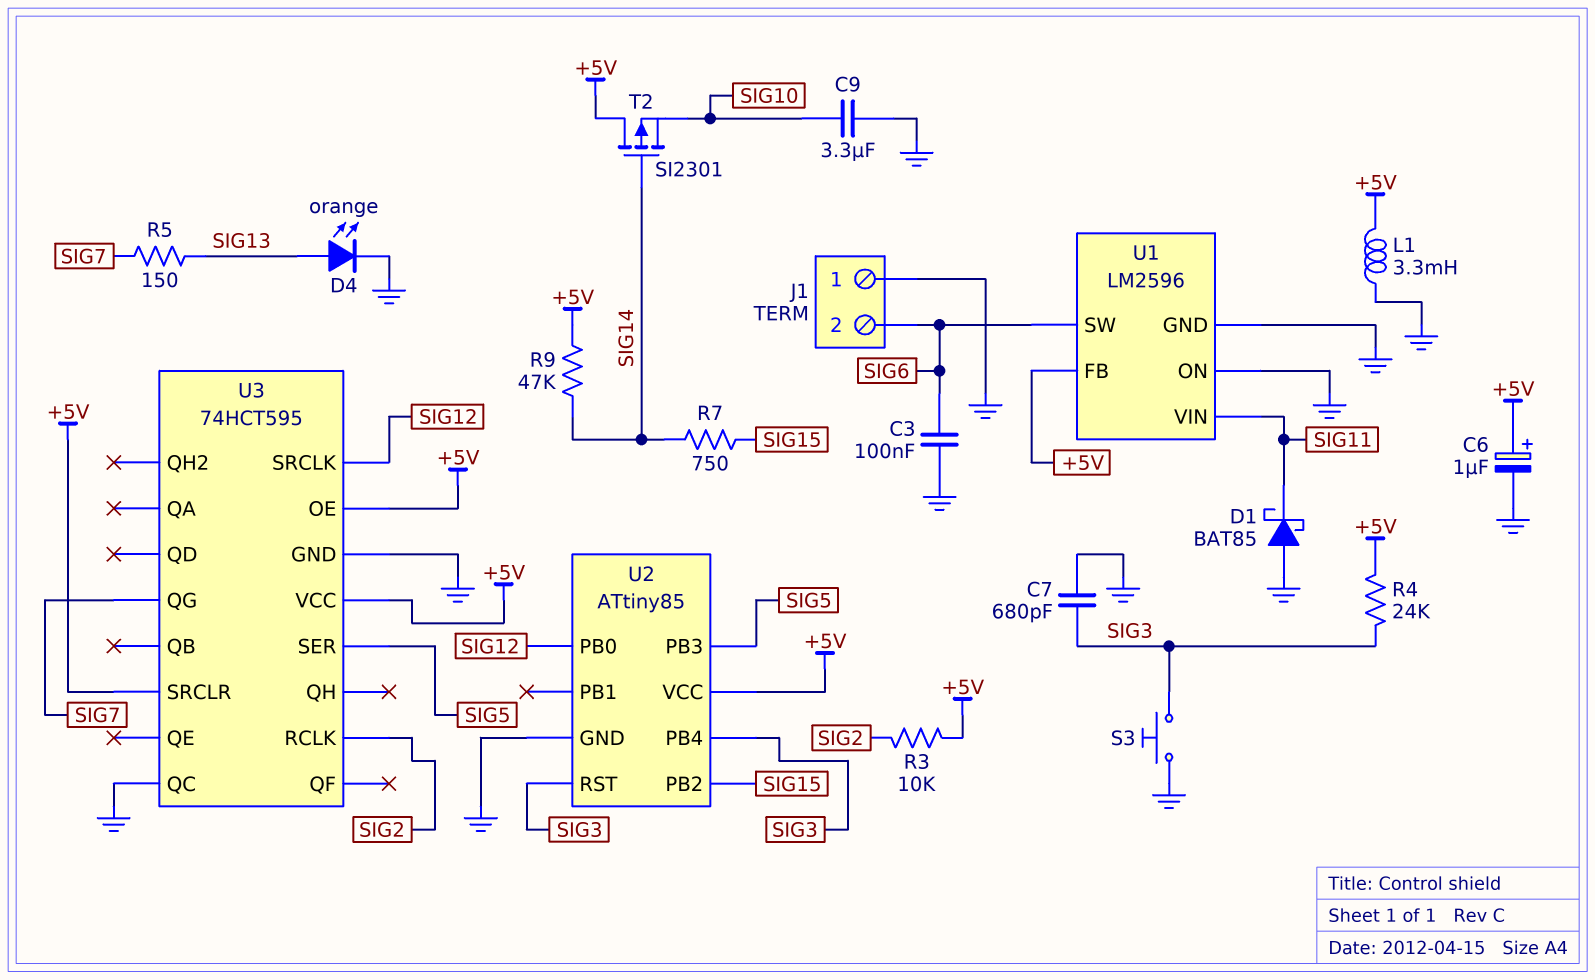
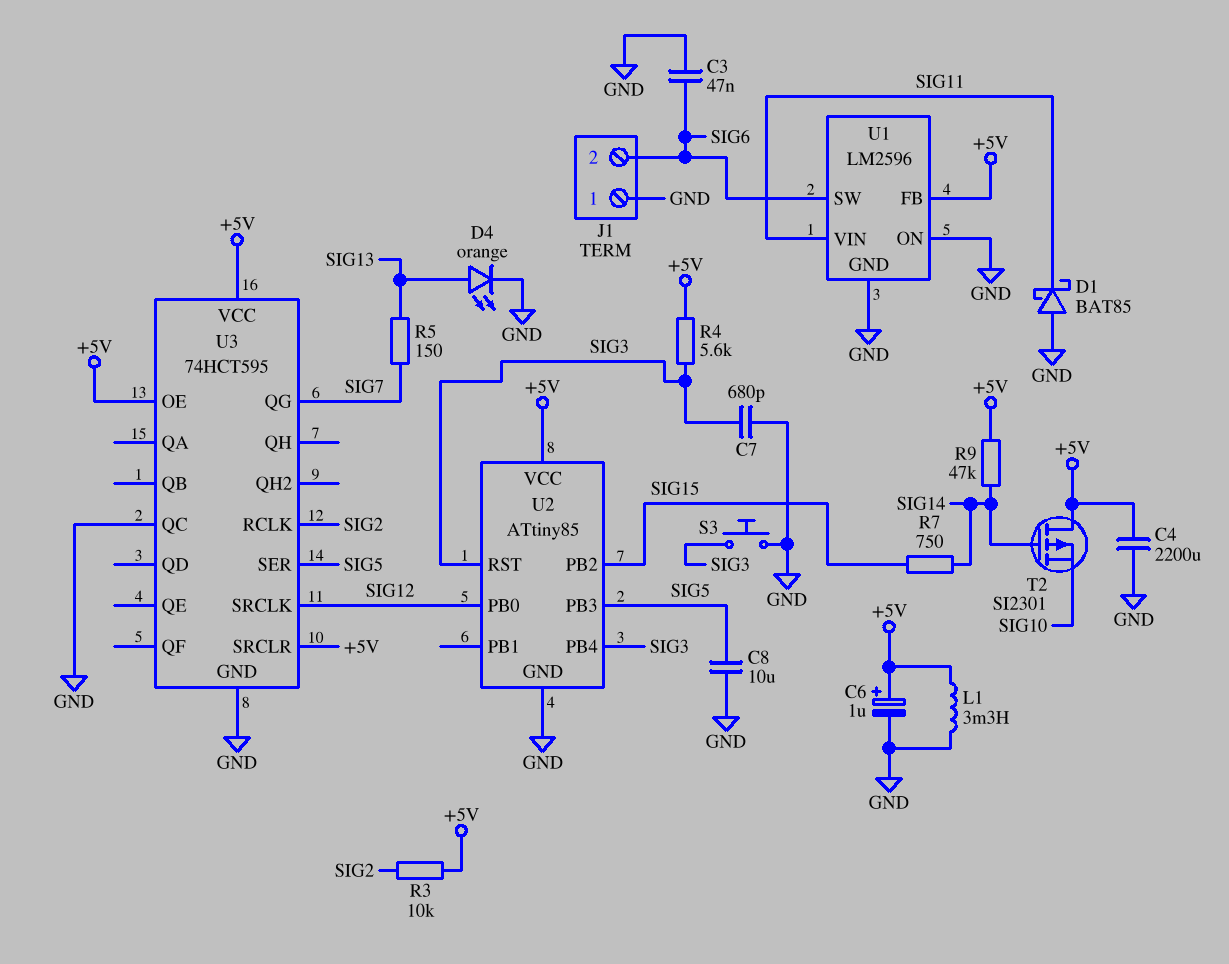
C3: 100nF (GND, SIG6) -> 47nF (GND, SIG6)
C4: none -> 2200uF (+5V, GND)
C8: none -> 10uF (GND, SIG5)
C9: 3.3uF (GND, SIG10) -> none
R4: 24k (+5V, SIG3) -> 5.6k (+5V, SIG3)

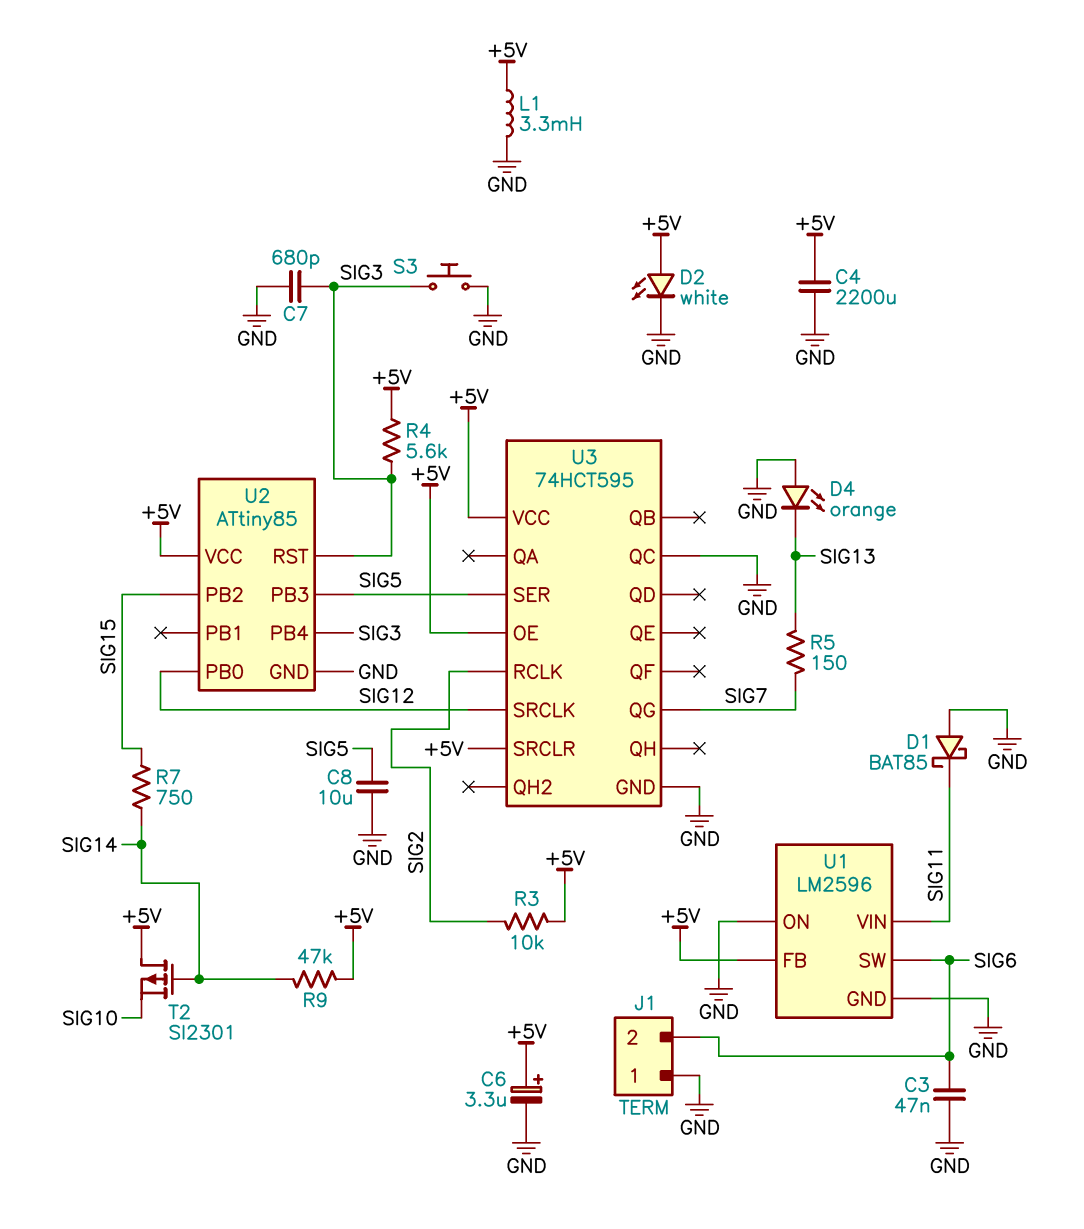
C6: 1uF (plus +5V, minus GND) -> 3.3uF (plus +5V, minus GND)
D2: none -> LED white (A +5V, K GND)
D4: LED orange (A SIG13, K GND) -> LED orange (A GND, K SIG13)

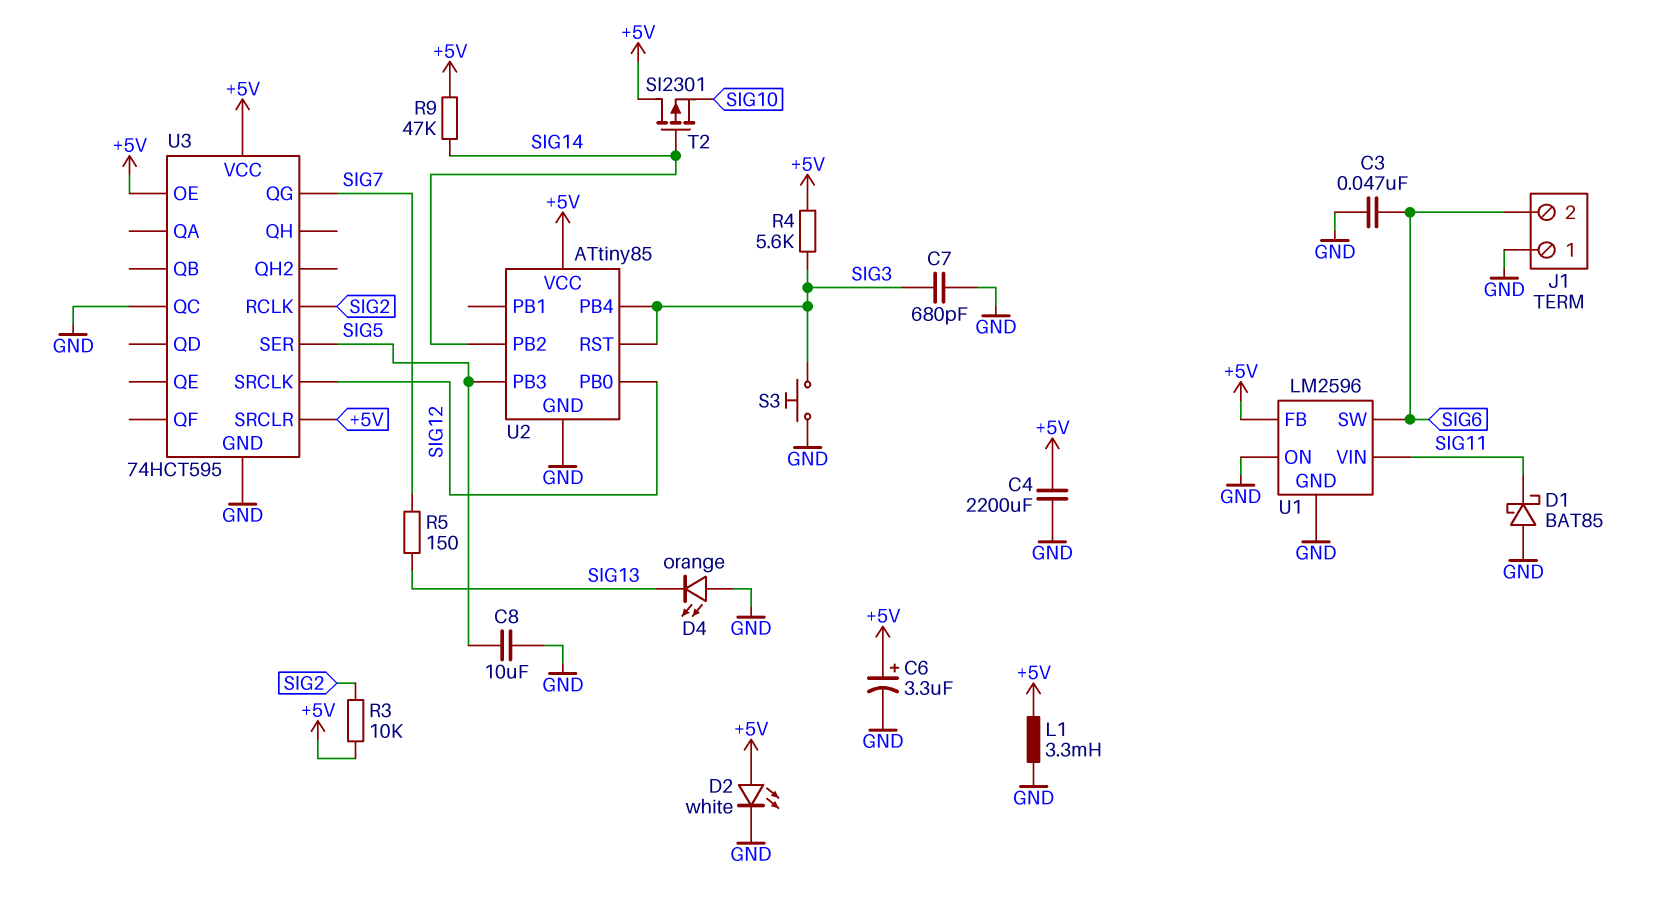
R7: 750 (SIG14, SIG15) -> none
U2 pin PB2: SIG15 -> SIG14

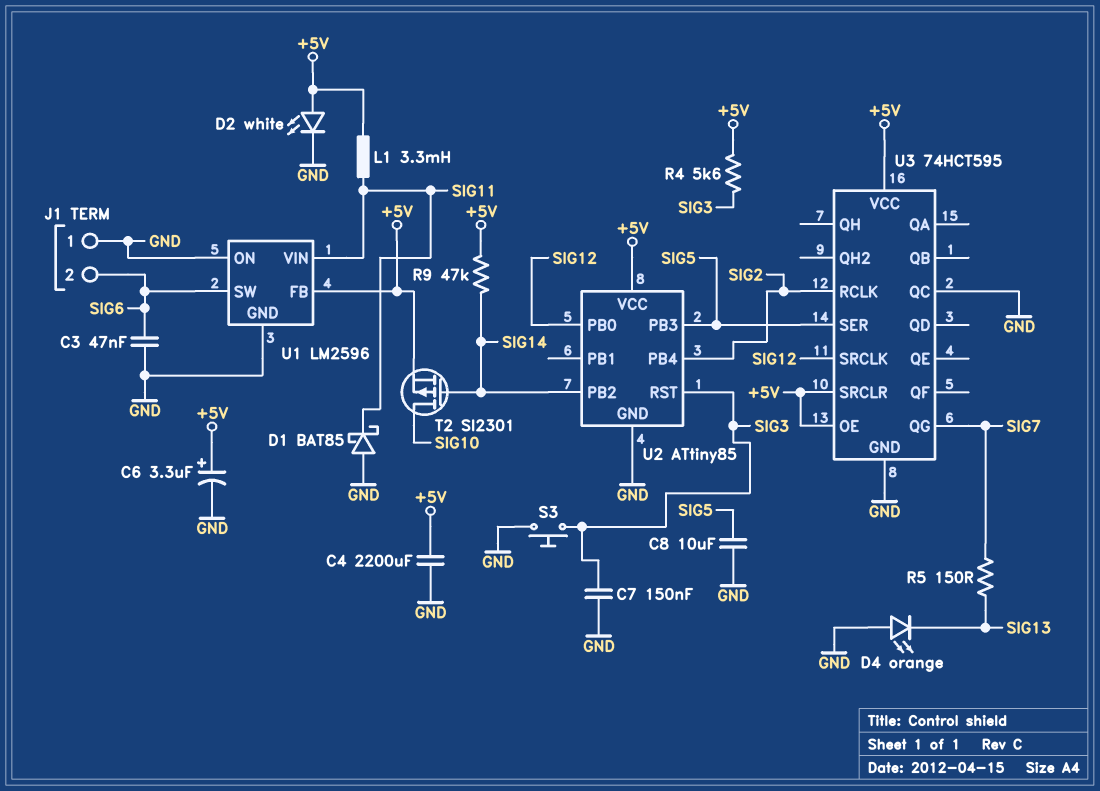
C7: 680pF (GND, SIG3) -> 150nF (GND, SIG3)
L1: 3.3mH (+5V, GND) -> 3.3mH (+5V, SIG11)
R3: 10k (+5V, SIG2) -> none
T2: PMOS SI2301 (G SIG14, D +5V, S SIG10) -> PMOS SI2301 (G SIG14, D SIG10, S +5V)
U2 pin PB4: SIG3 -> SIG2

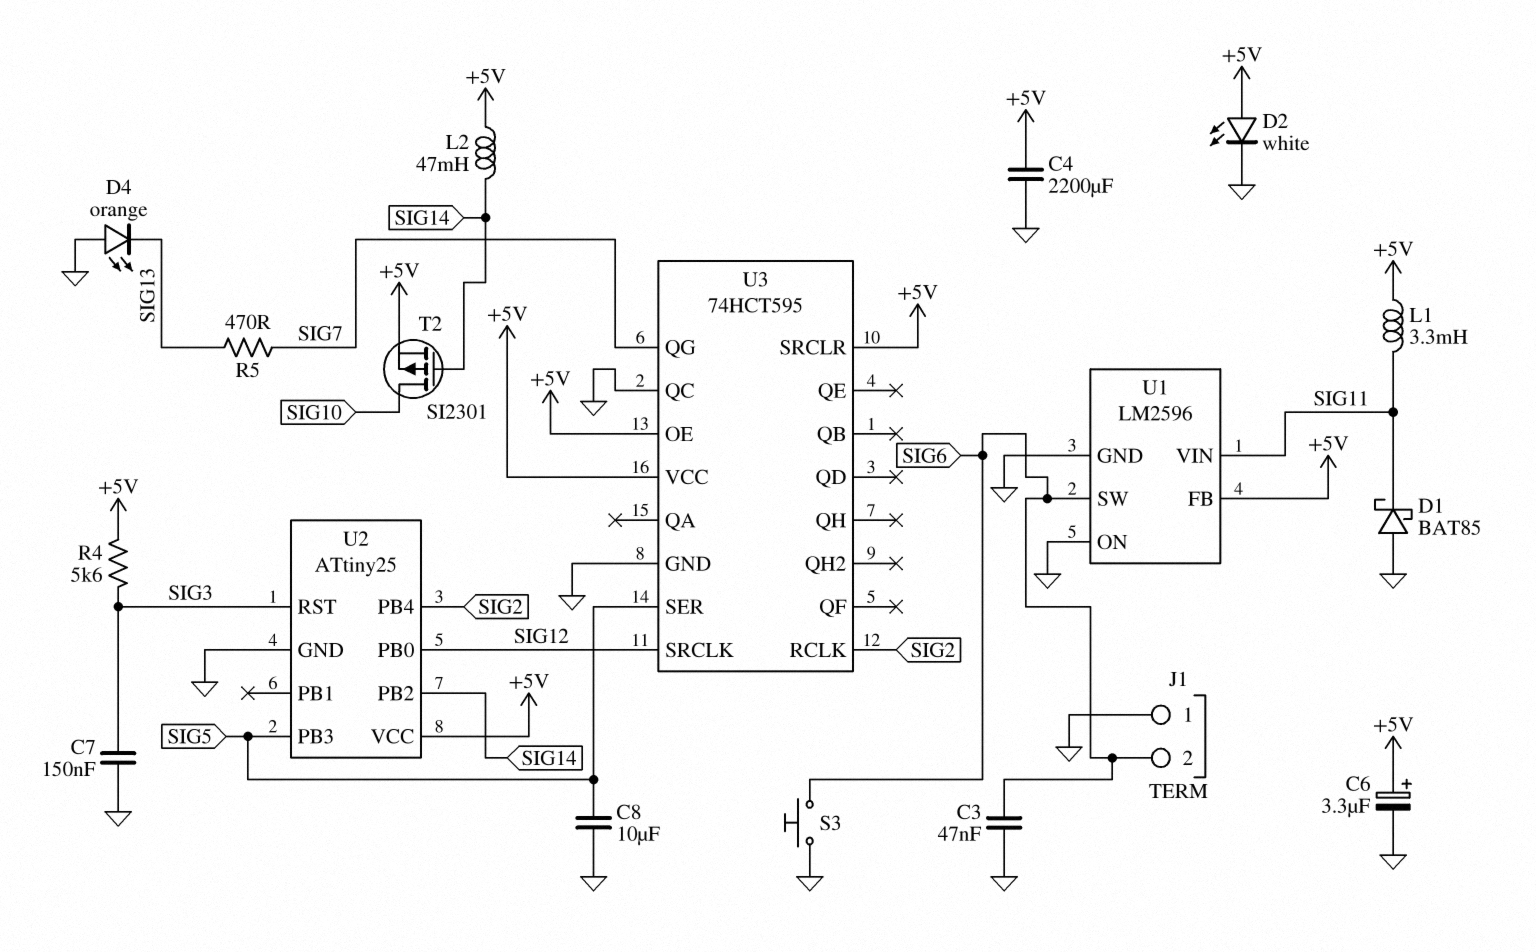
L2: none -> 47mH (+5V, SIG14)
R5: 150 (SIG7, SIG13) -> 470 (SIG7, SIG13)
R9: 47k (+5V, SIG14) -> none
S3: button (GND, SIG3) -> button (GND, SIG6)
U2: ATtiny85 -> ATtiny25

